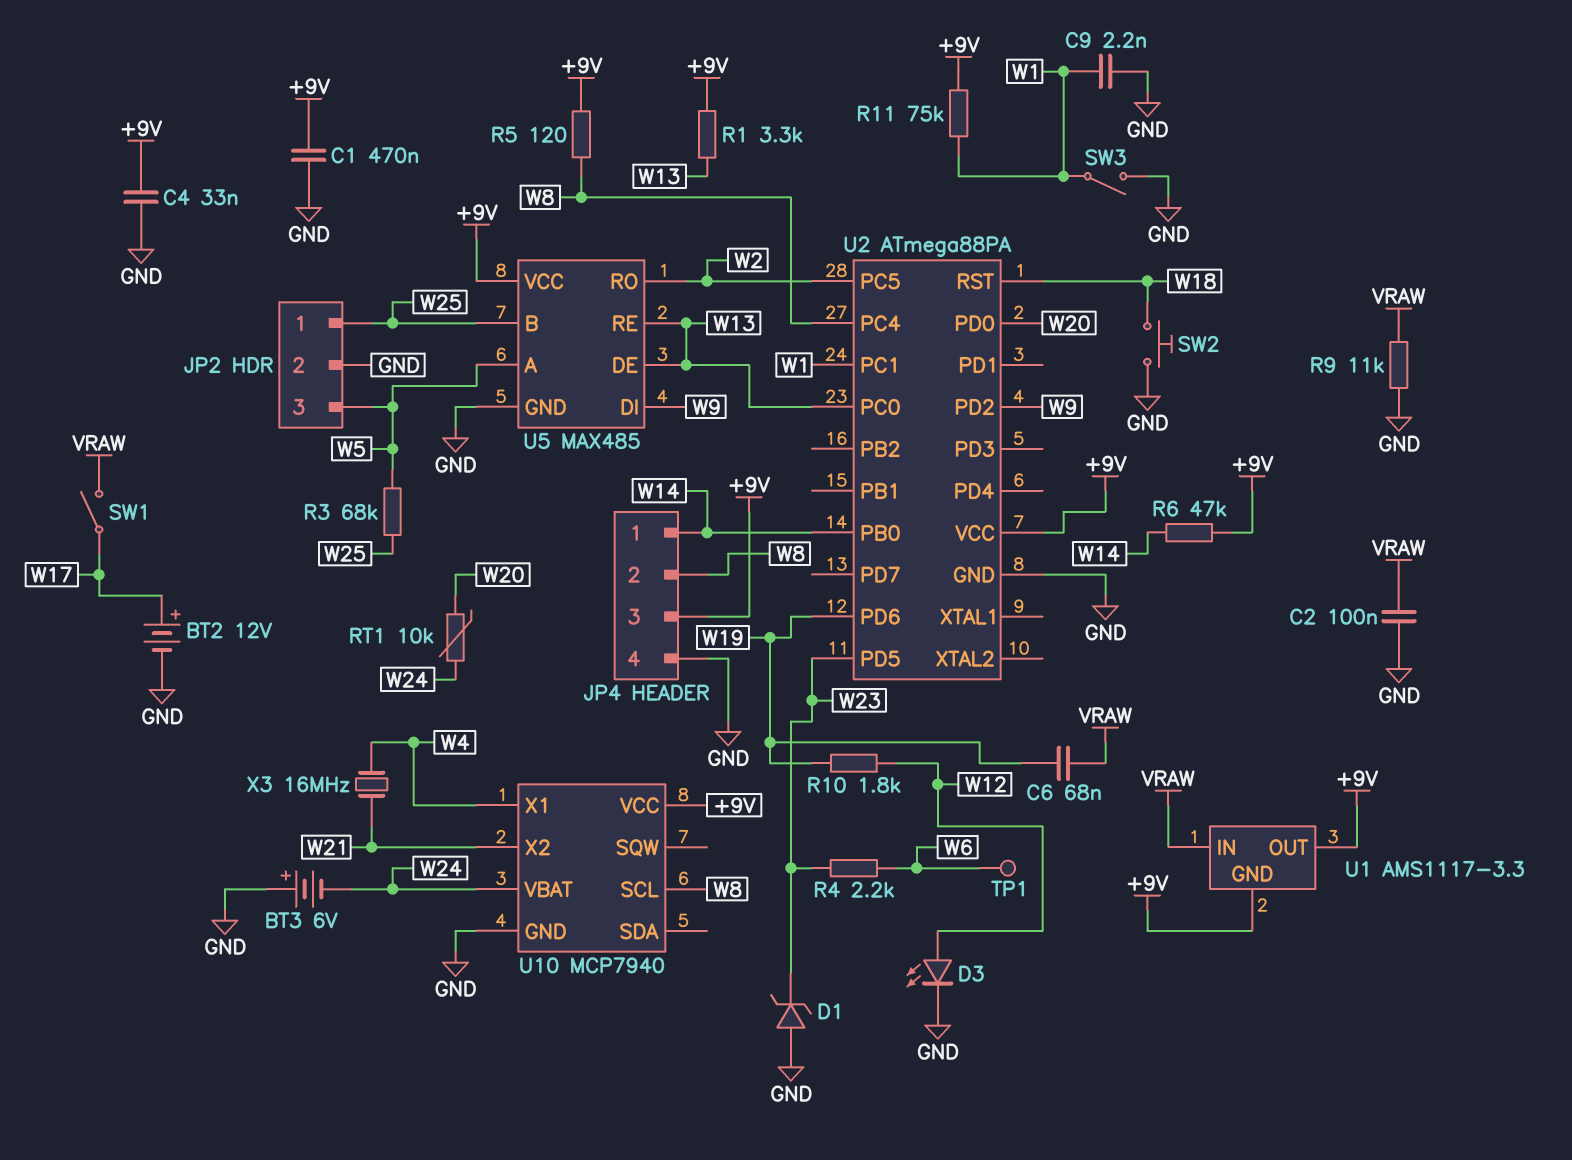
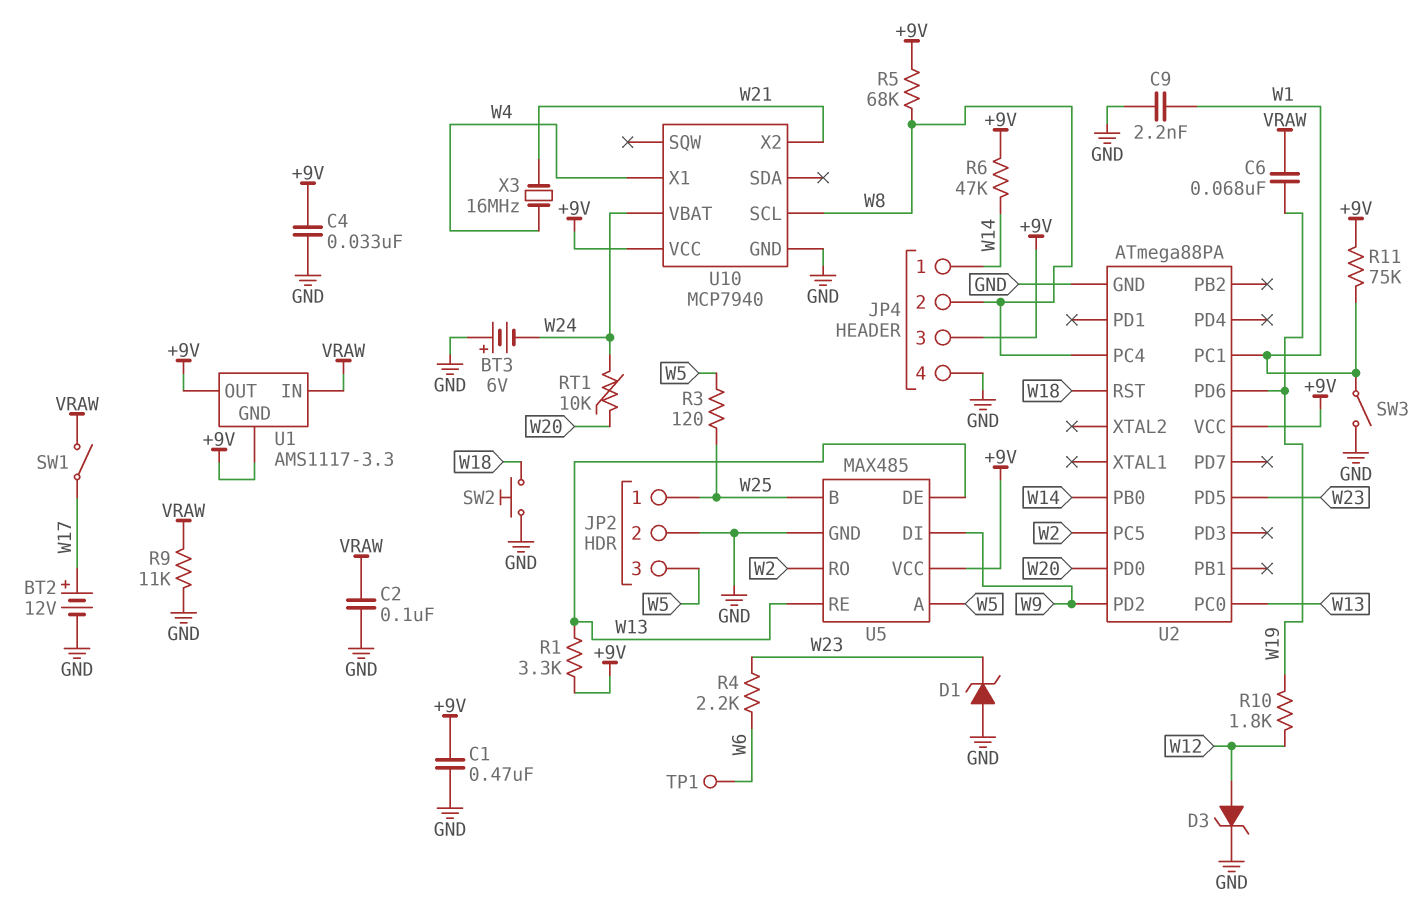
D3: LED (A W12, K GND) -> zener (A W12, K GND)
R3: 68k (W5, W25) -> 120 (W5, W25)
R5: 120 (+9V, W8) -> 68k (+9V, W8)

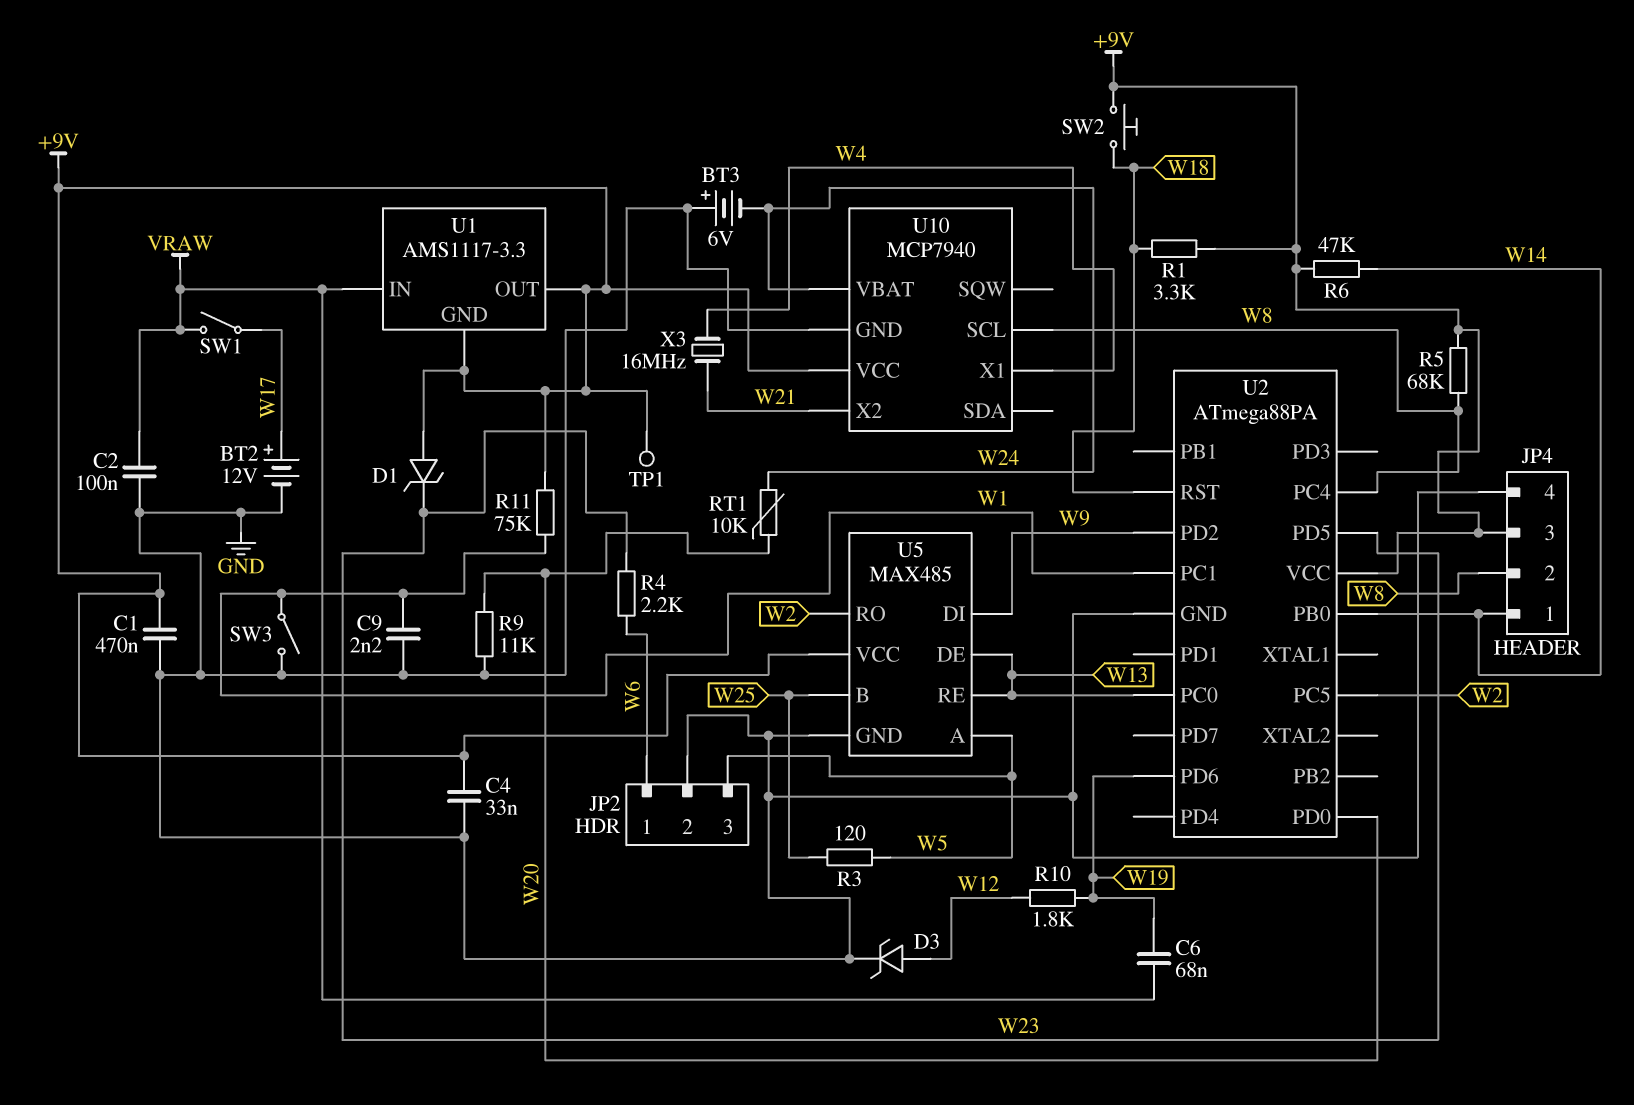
D1: zener (A GND, K W23) -> zener (A +9V, K W23)
JP2 pin 1: W25 -> W6
R1: 3.3k (+9V, W13) -> 3.3k (+9V, W18)
R9: 11k (GND, VRAW) -> 11k (GND, W20)
SW2: button (GND, W18) -> button (+9V, W18)
TP1: test point (W6) -> test point (+9V)

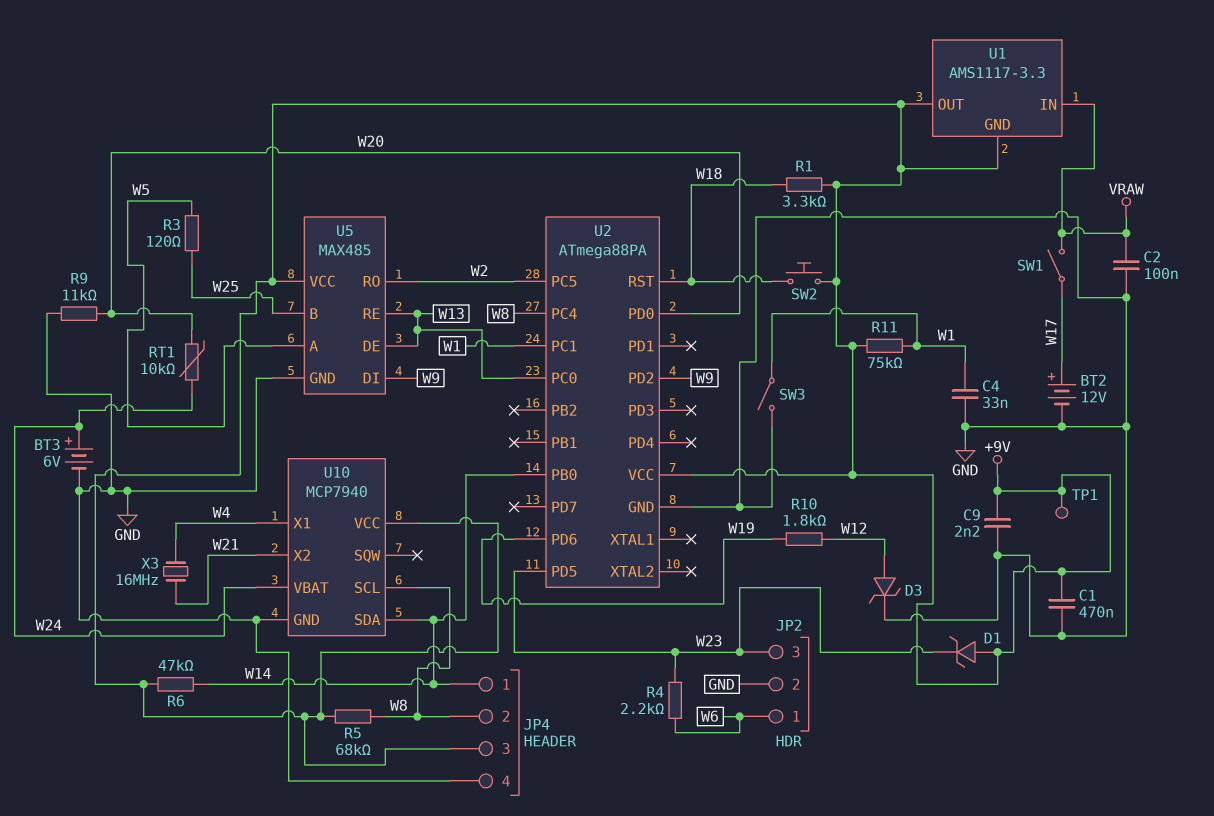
BT3: 6V (plus GND, minus W24) -> 6V (plus W24, minus GND)
C4: 33nF (+9V, GND) -> 33nF (GND, W1)
C6: 68nF (VRAW, W19) -> none
C9: 2.2nF (GND, W1) -> 2.2nF (+9V, GND)
JP2 pin 3: W5 -> W23
U10 pin SDA: none -> W14

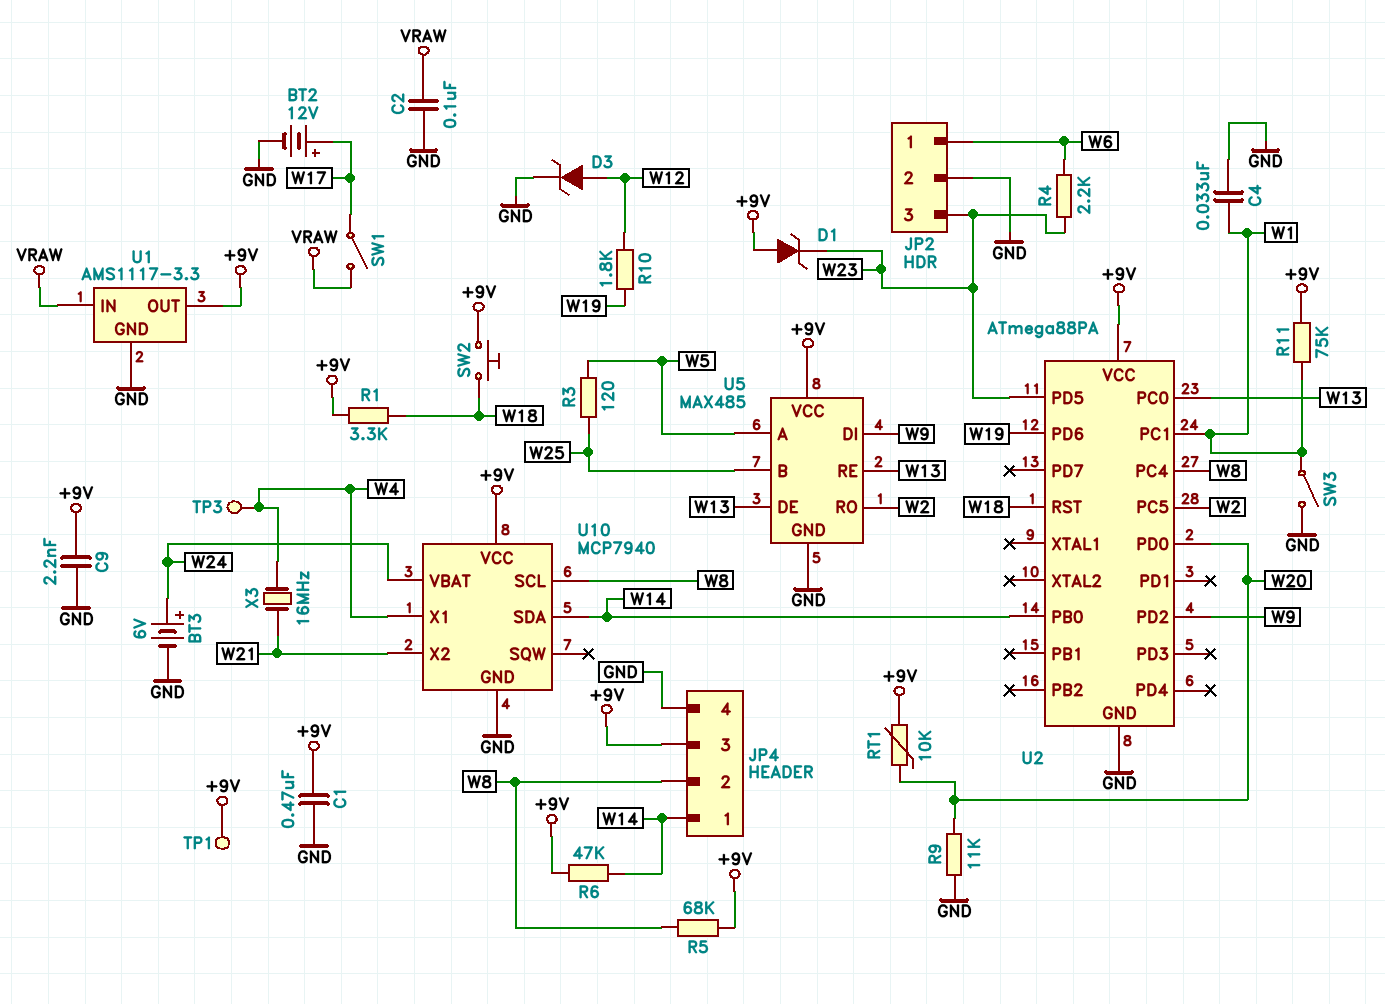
RT1: 10k (W20, W24) -> 10k (+9V, W20)
TP3: none -> test point (W4)
U1 pin GND: +9V -> GND

